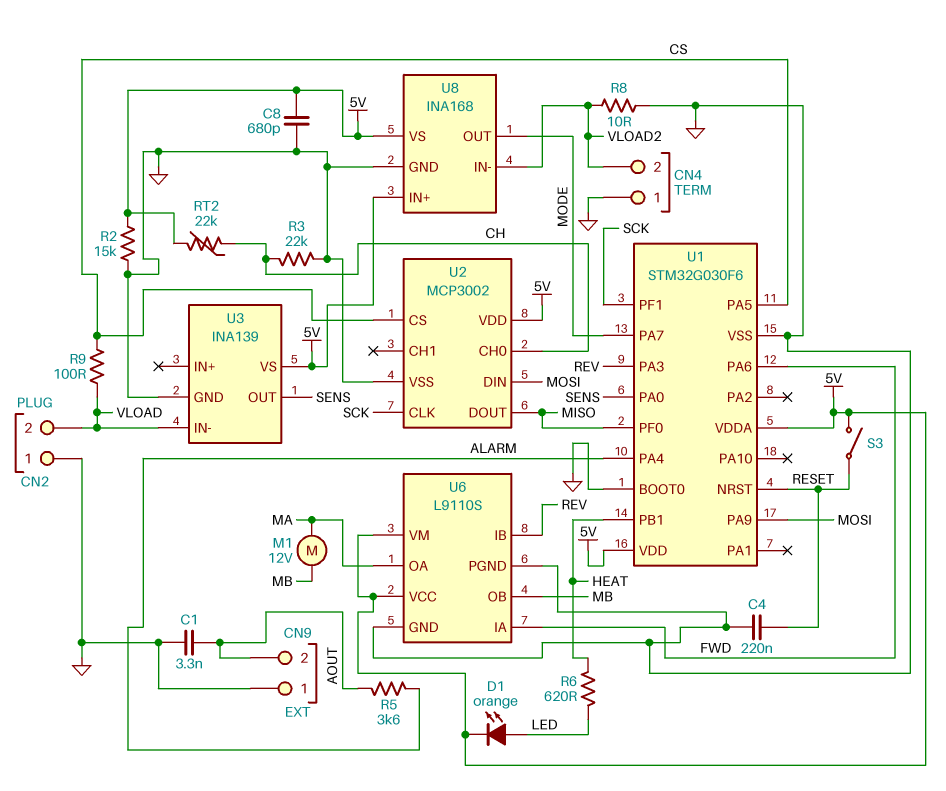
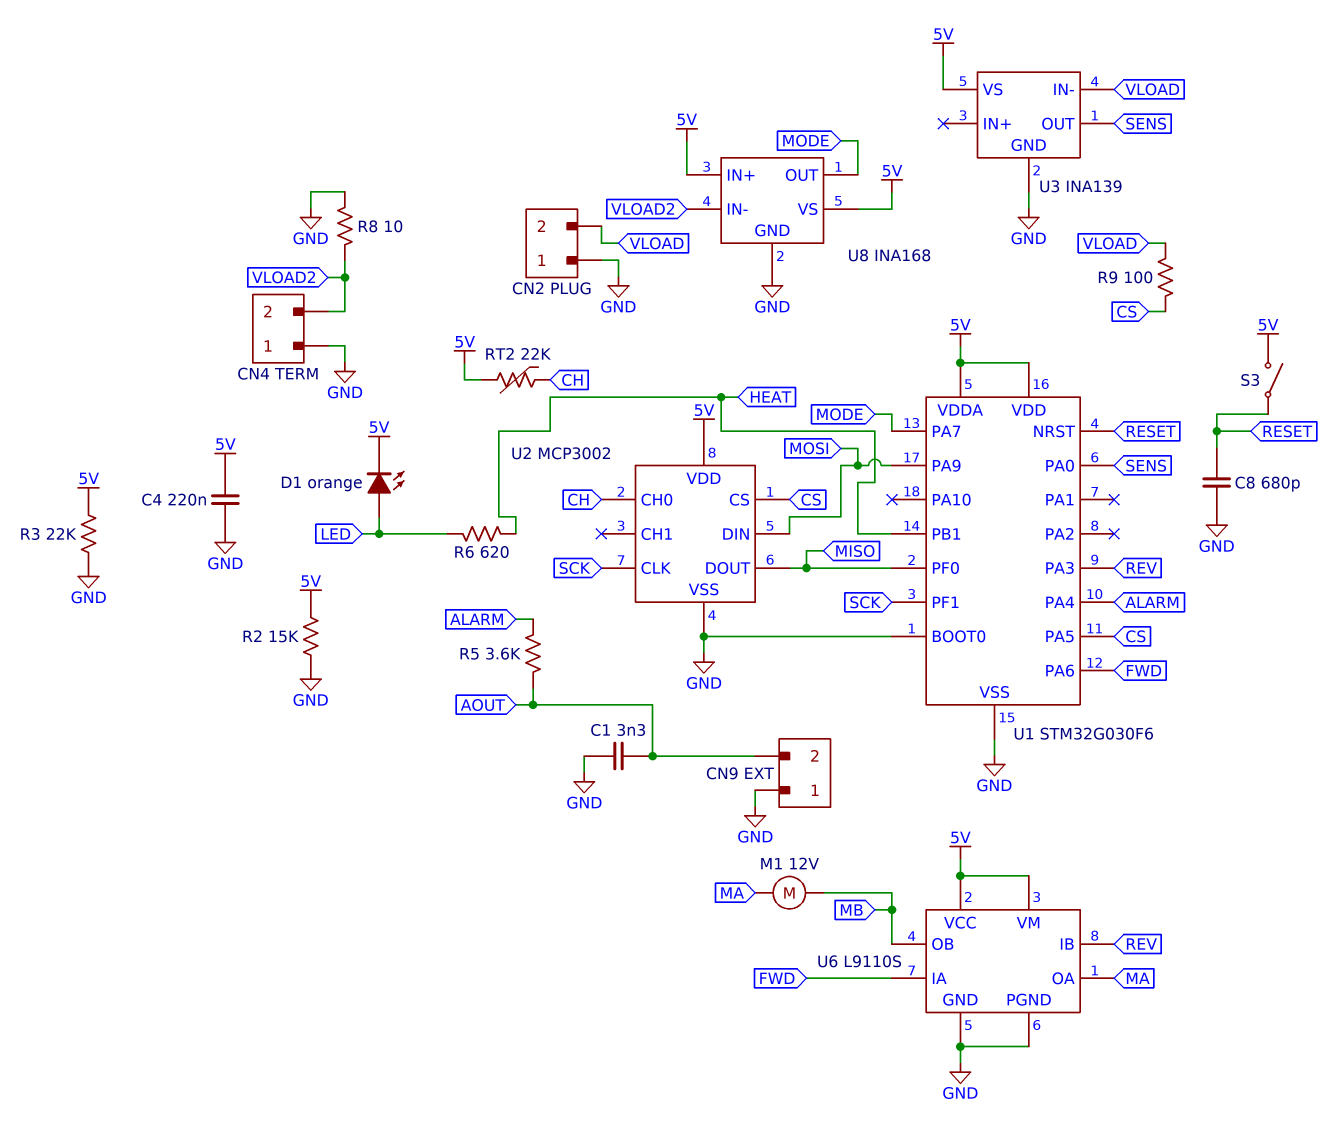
C4: 220nF (GND, RESET) -> 220nF (5V, GND)
C8: 680pF (5V, GND) -> 680pF (GND, RESET)
R3: 22k (CH, GND) -> 22k (5V, GND)

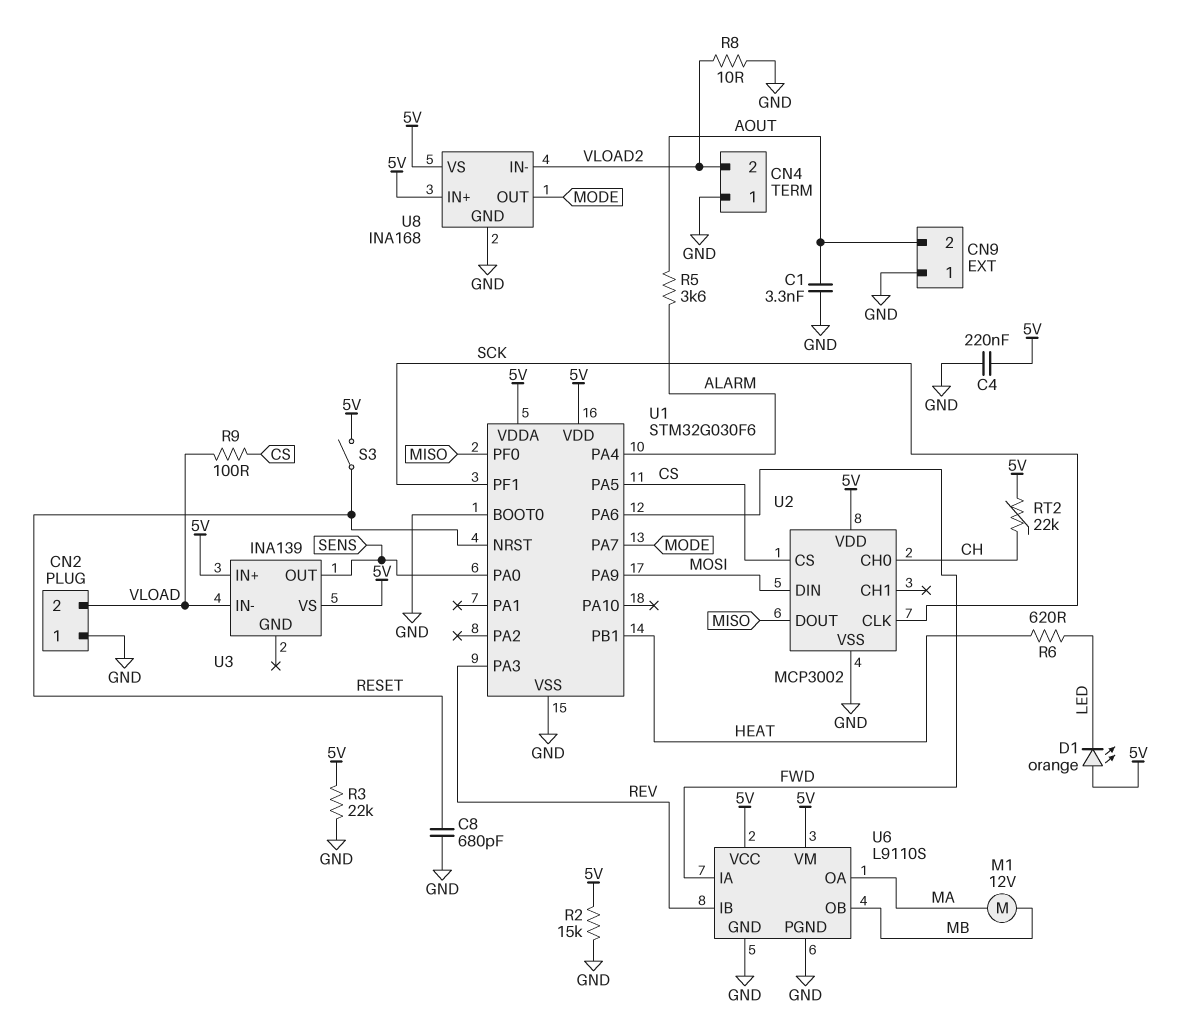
D1: LED orange (A LED, K 5V) -> LED orange (A 5V, K LED)
U3 pin GND: GND -> none
U3 pin IN+: none -> 5V

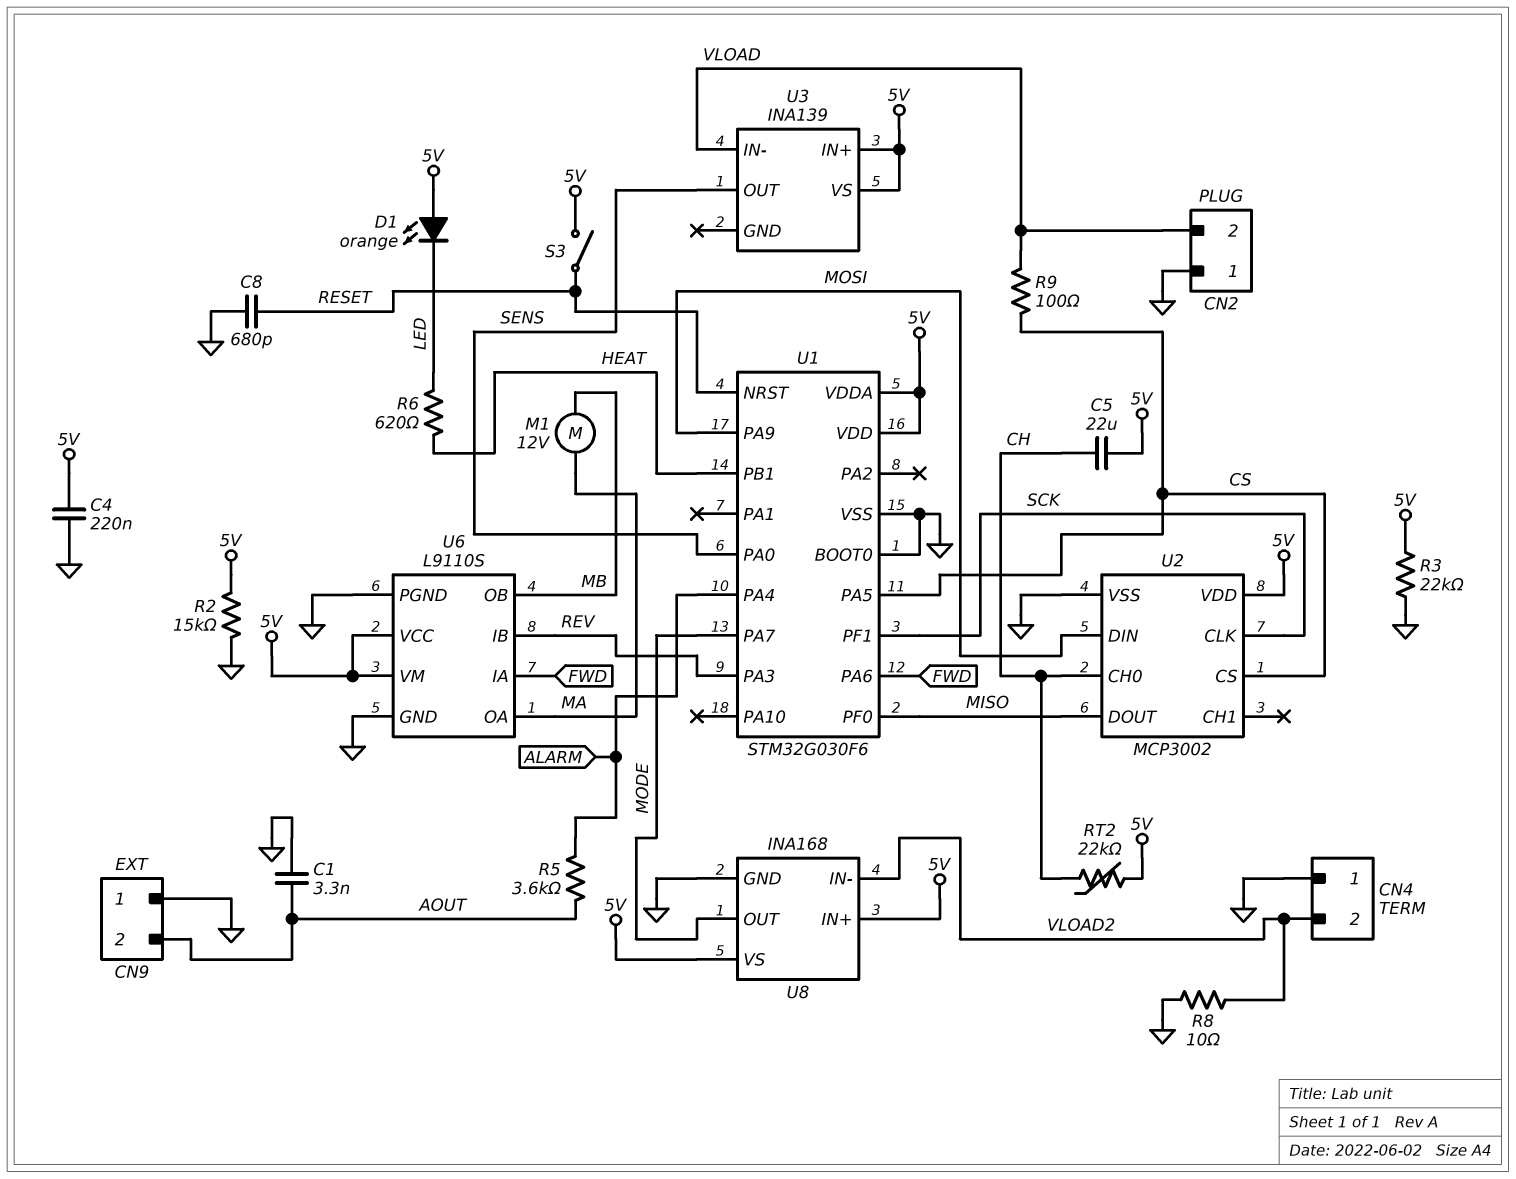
C5: none -> 22uF (5V, CH)

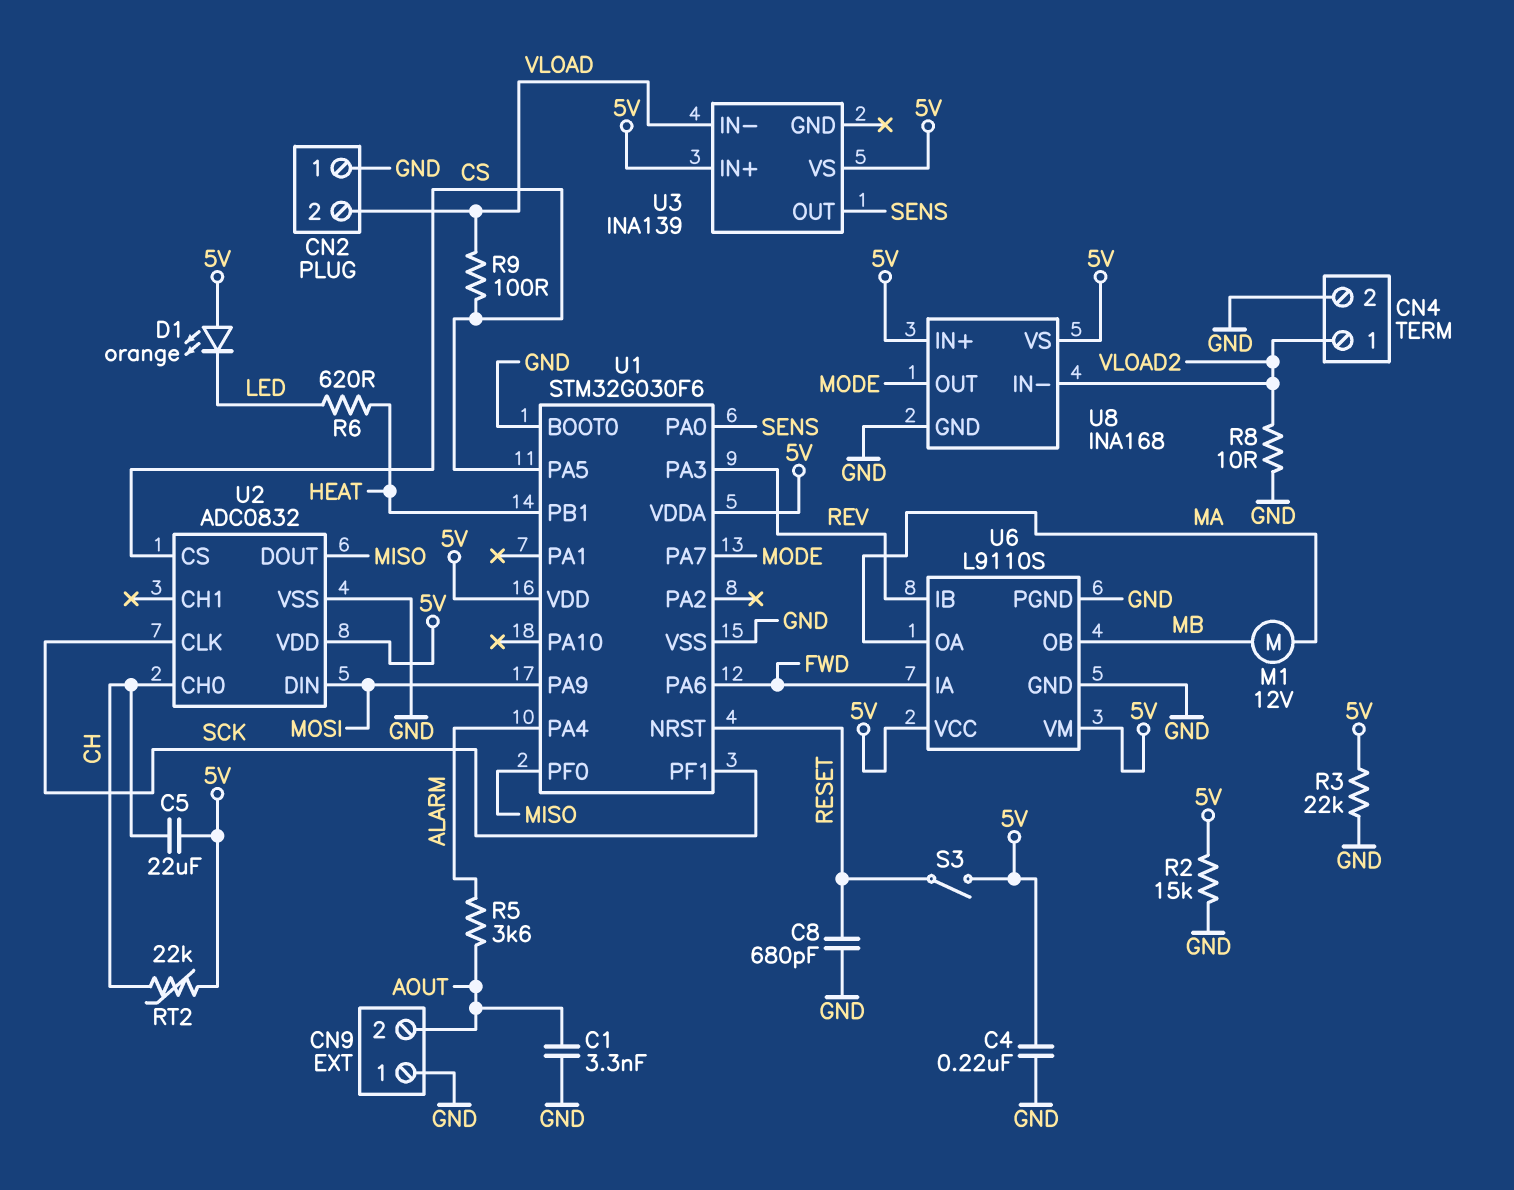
CN4 pin 1: GND -> VLOAD2
CN4 pin 2: VLOAD2 -> GND
U2: MCP3002 -> ADC0832

